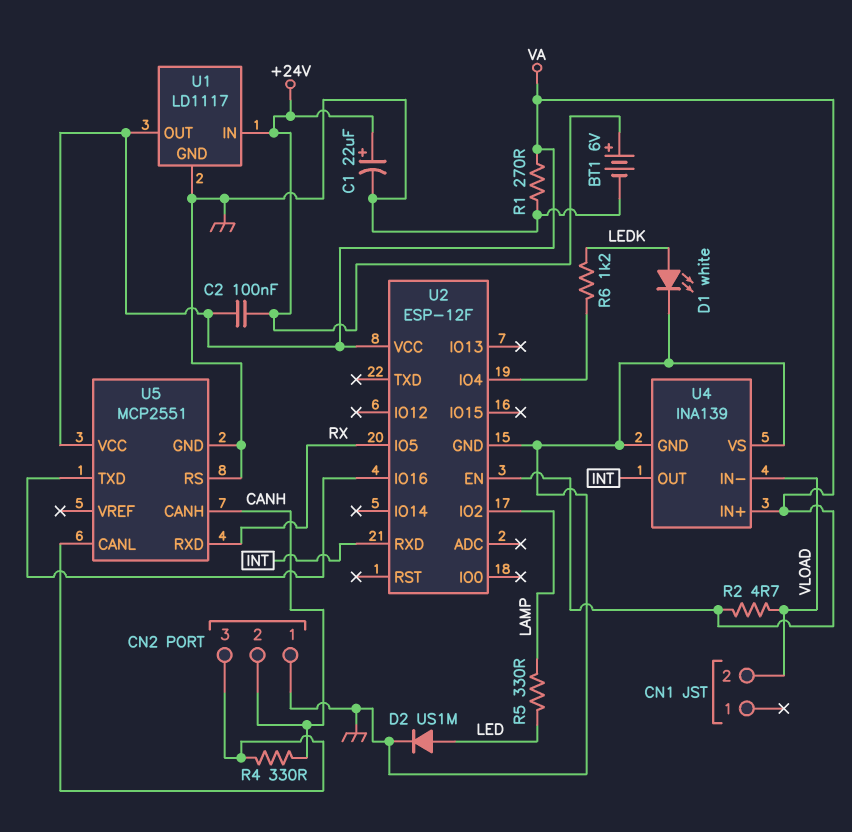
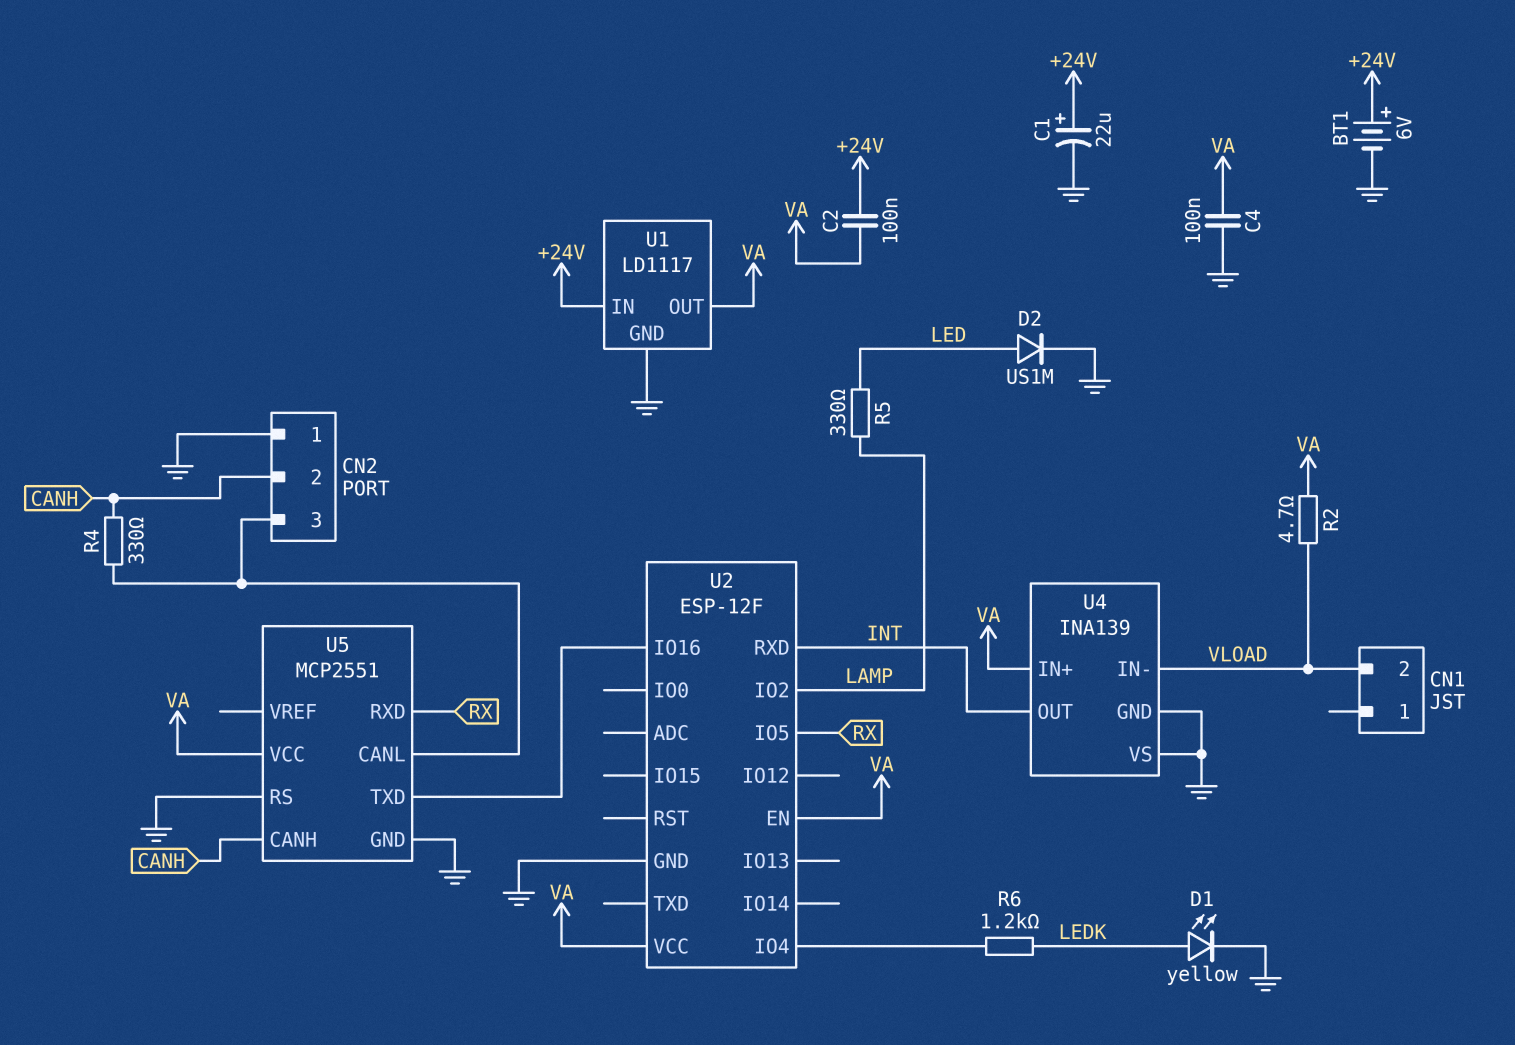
C4: none -> 100nF (GND, VA)
D1: LED white (A LEDK, K GND) -> LED yellow (A LEDK, K GND)
R1: 270 (GND, VA) -> none

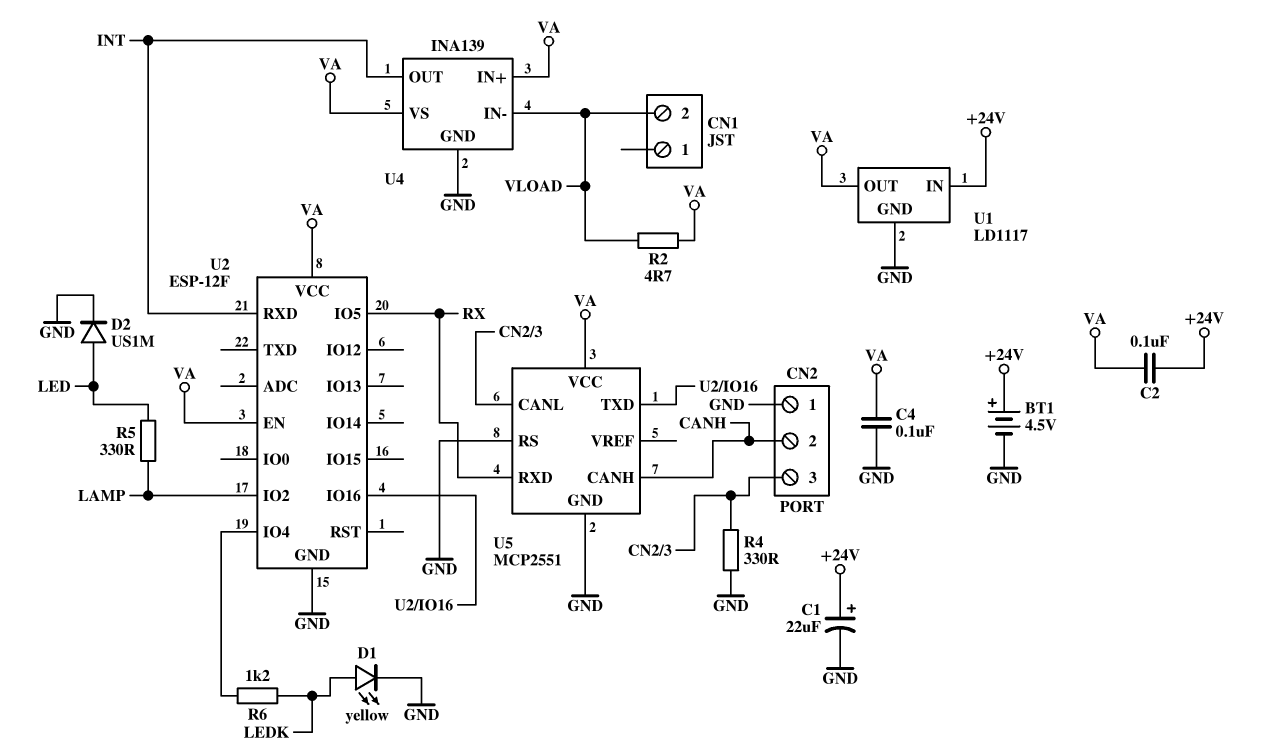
BT1: 6V (plus +24V, minus GND) -> 4.5V (plus +24V, minus GND)
R4: 330 (CANH, CN2/3) -> 330 (CN2/3, GND)
U4 pin VS: GND -> VA

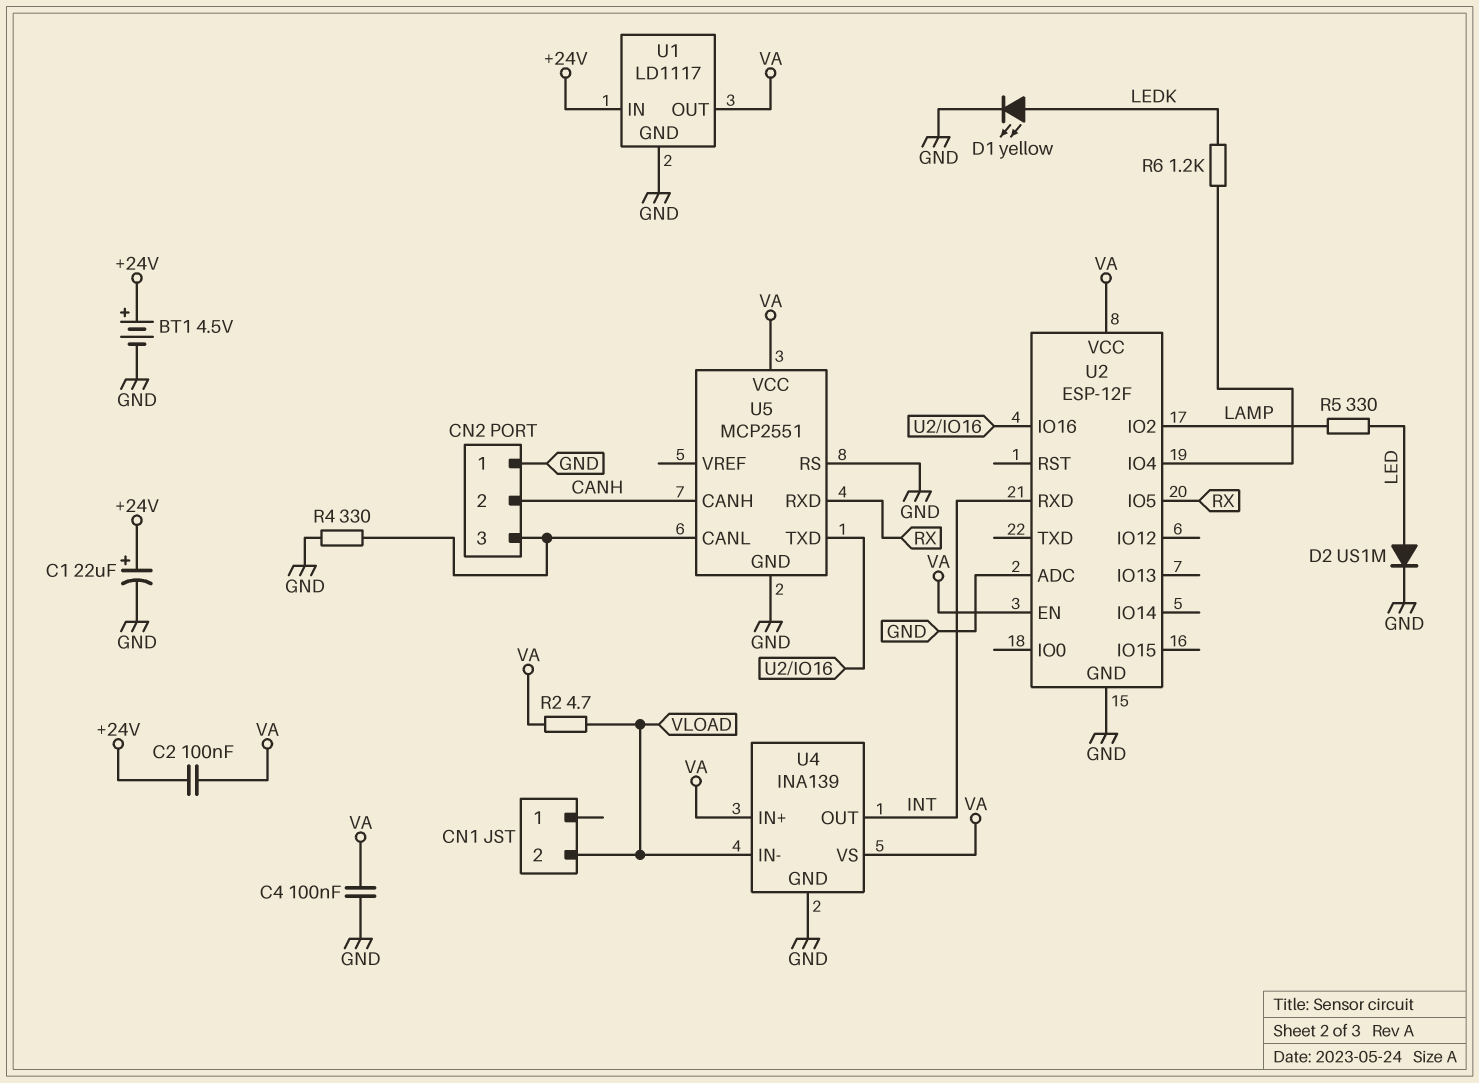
U2 pin ADC: none -> GND

